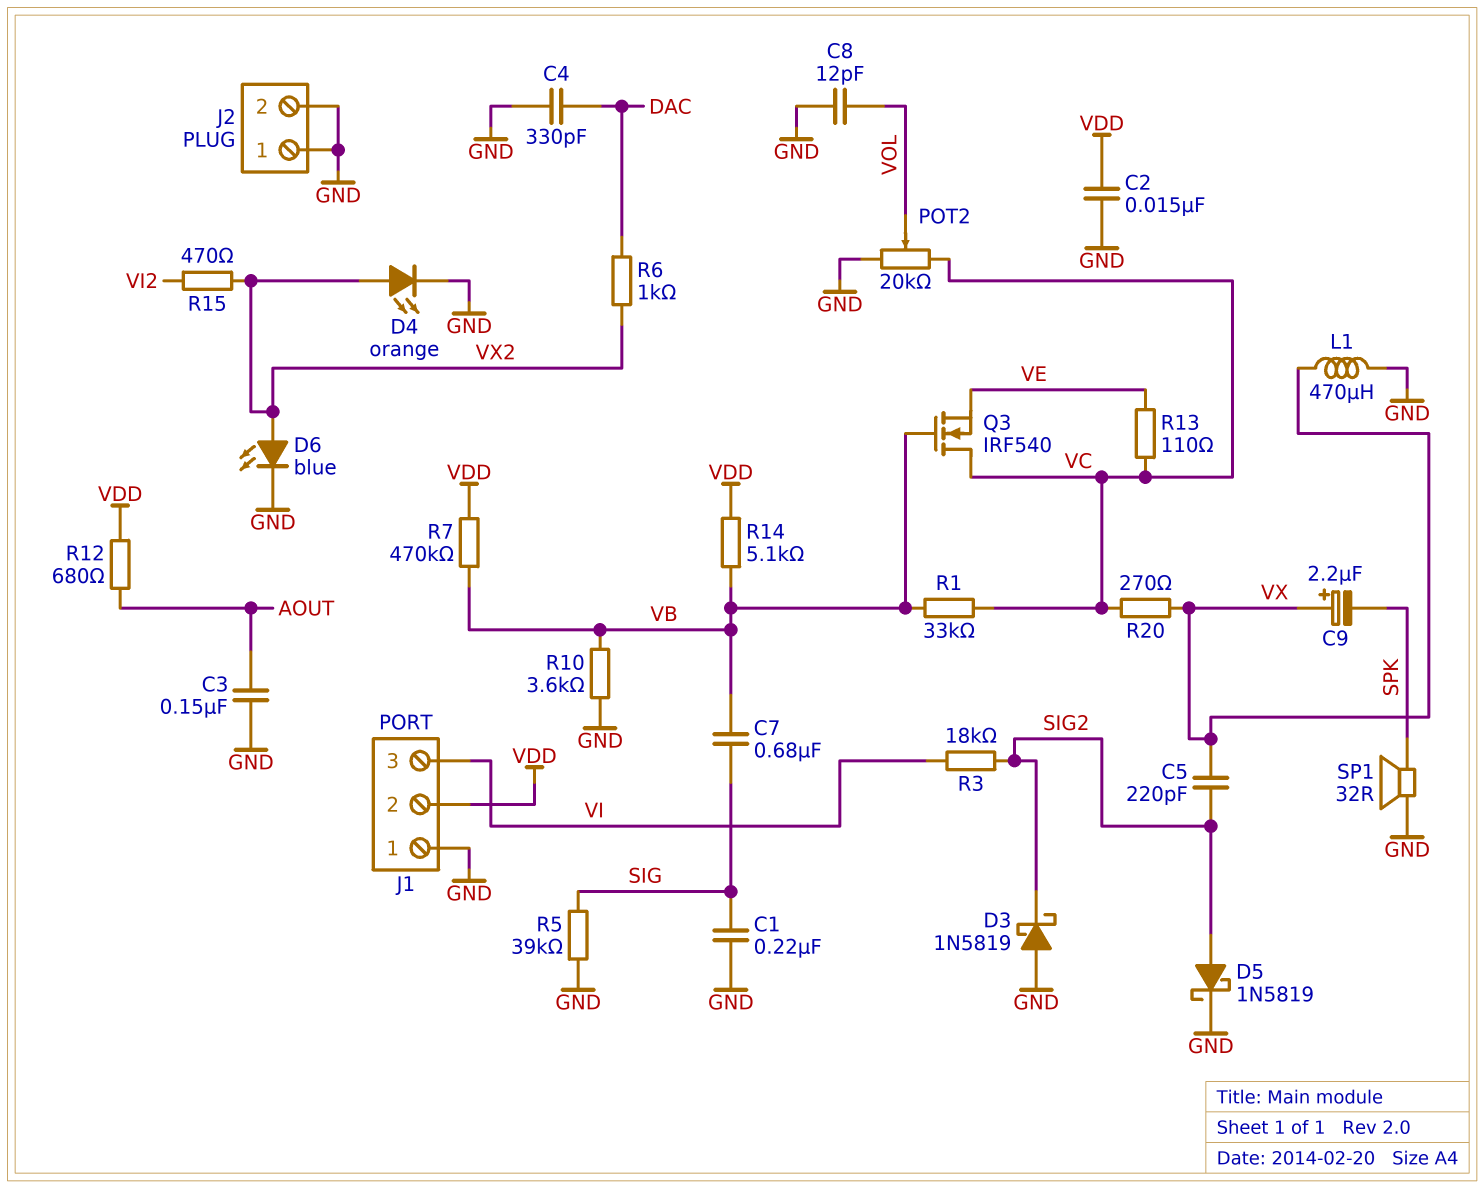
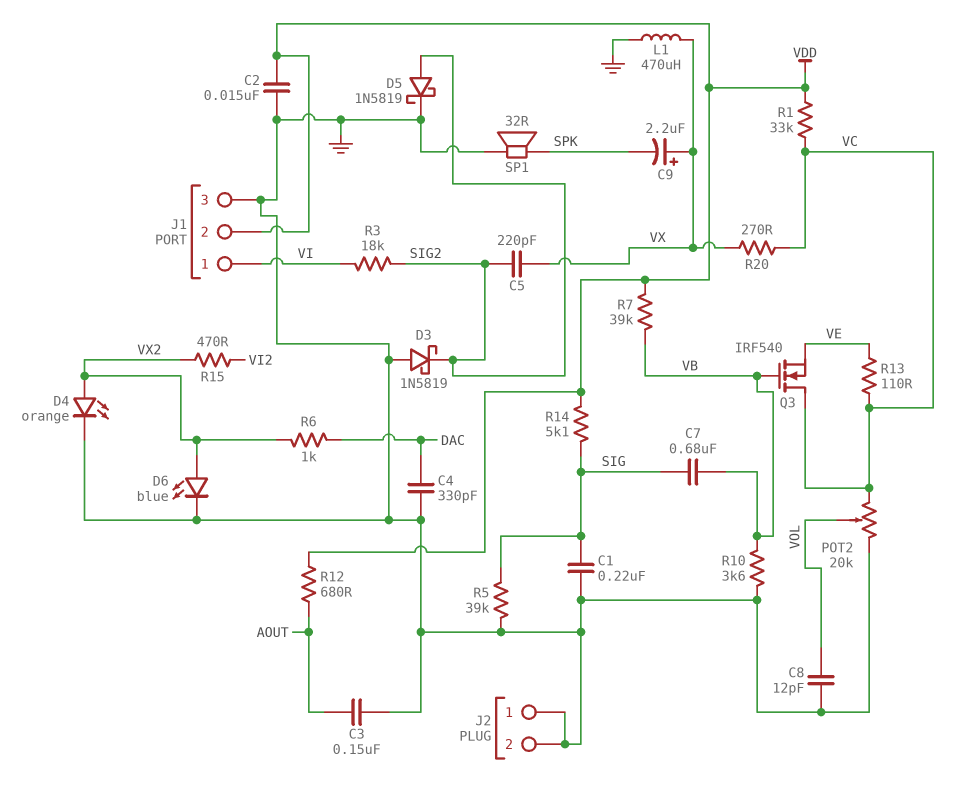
J1 pin 1: GND -> VI
J1 pin 3: VI -> GND
R1: 33k (VB, VC) -> 33k (VC, VDD)
R7: 470k (VB, VDD) -> 39k (VB, VDD)
R14: 5.1k (VB, VDD) -> 5.1k (SIG, VDD)

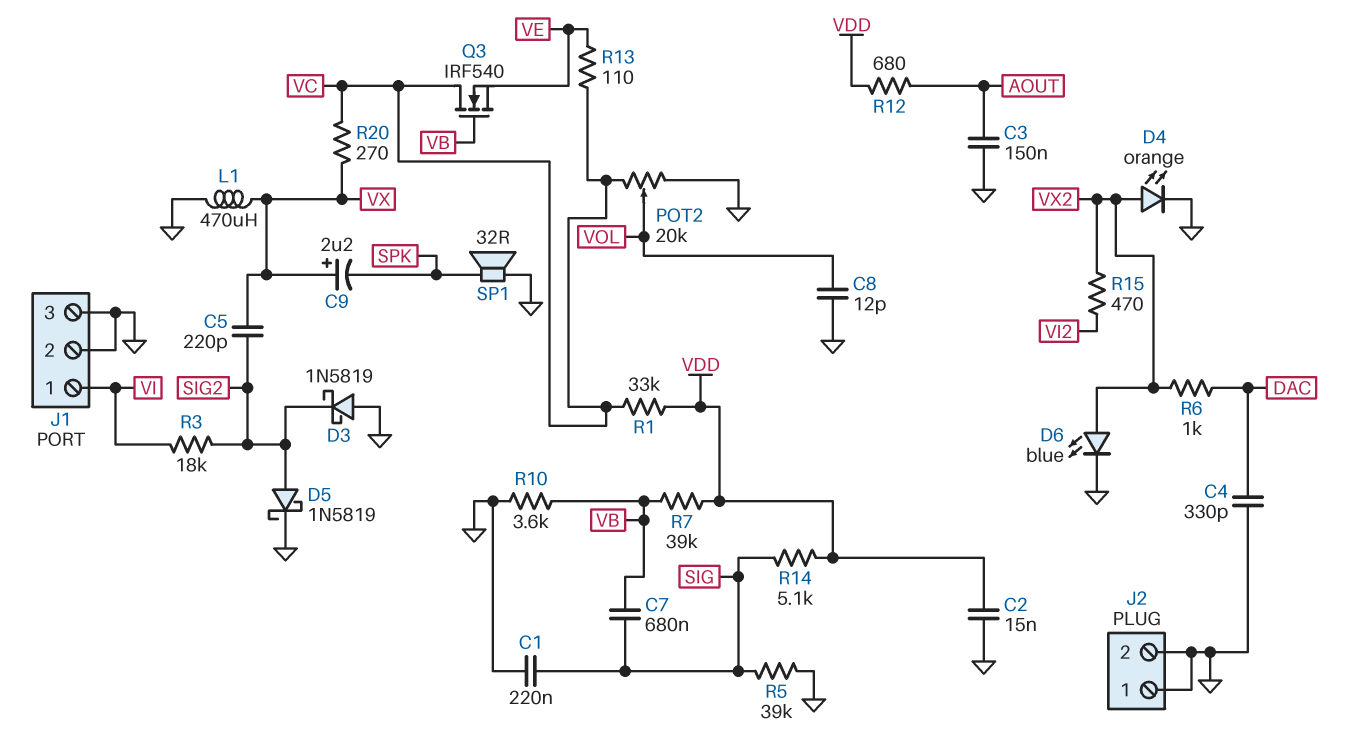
J1 pin 2: VDD -> GND

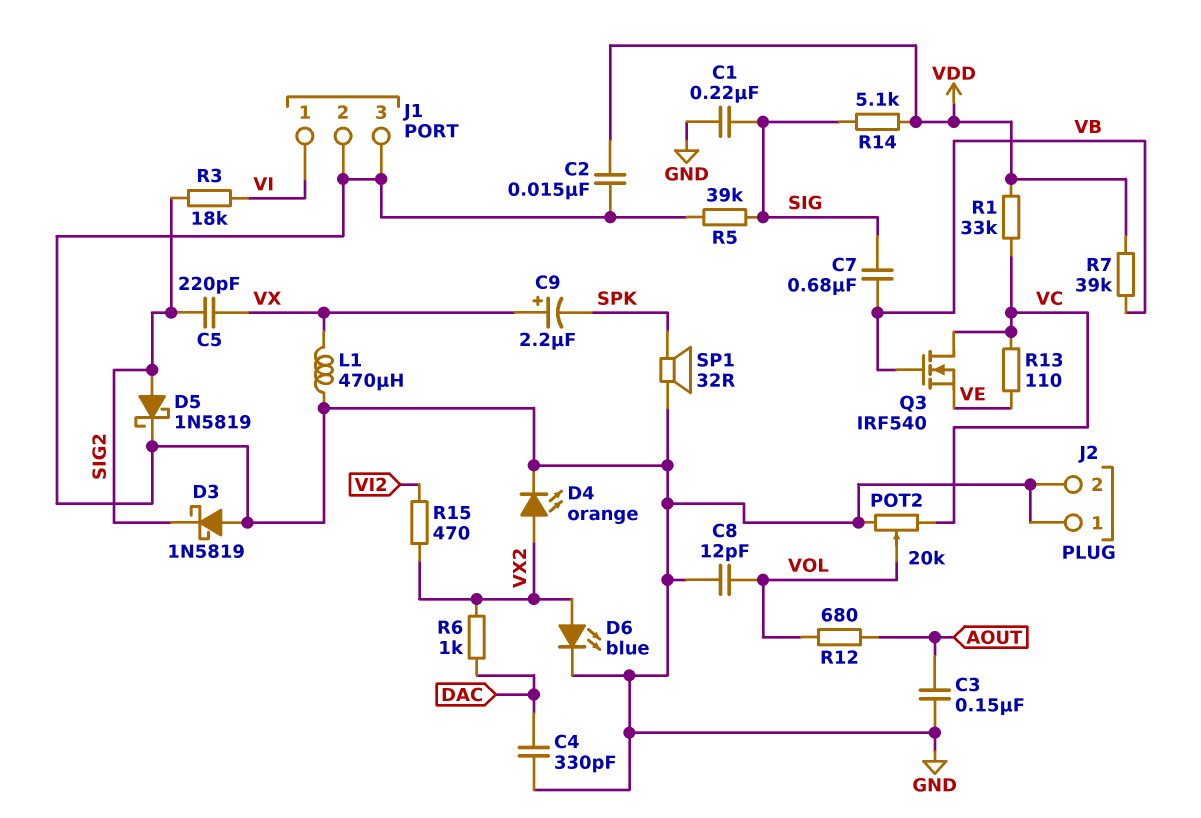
R10: 3.6k (GND, VB) -> none
R12: 680 (AOUT, VDD) -> 680 (AOUT, VOL)
R20: 270 (VC, VX) -> none

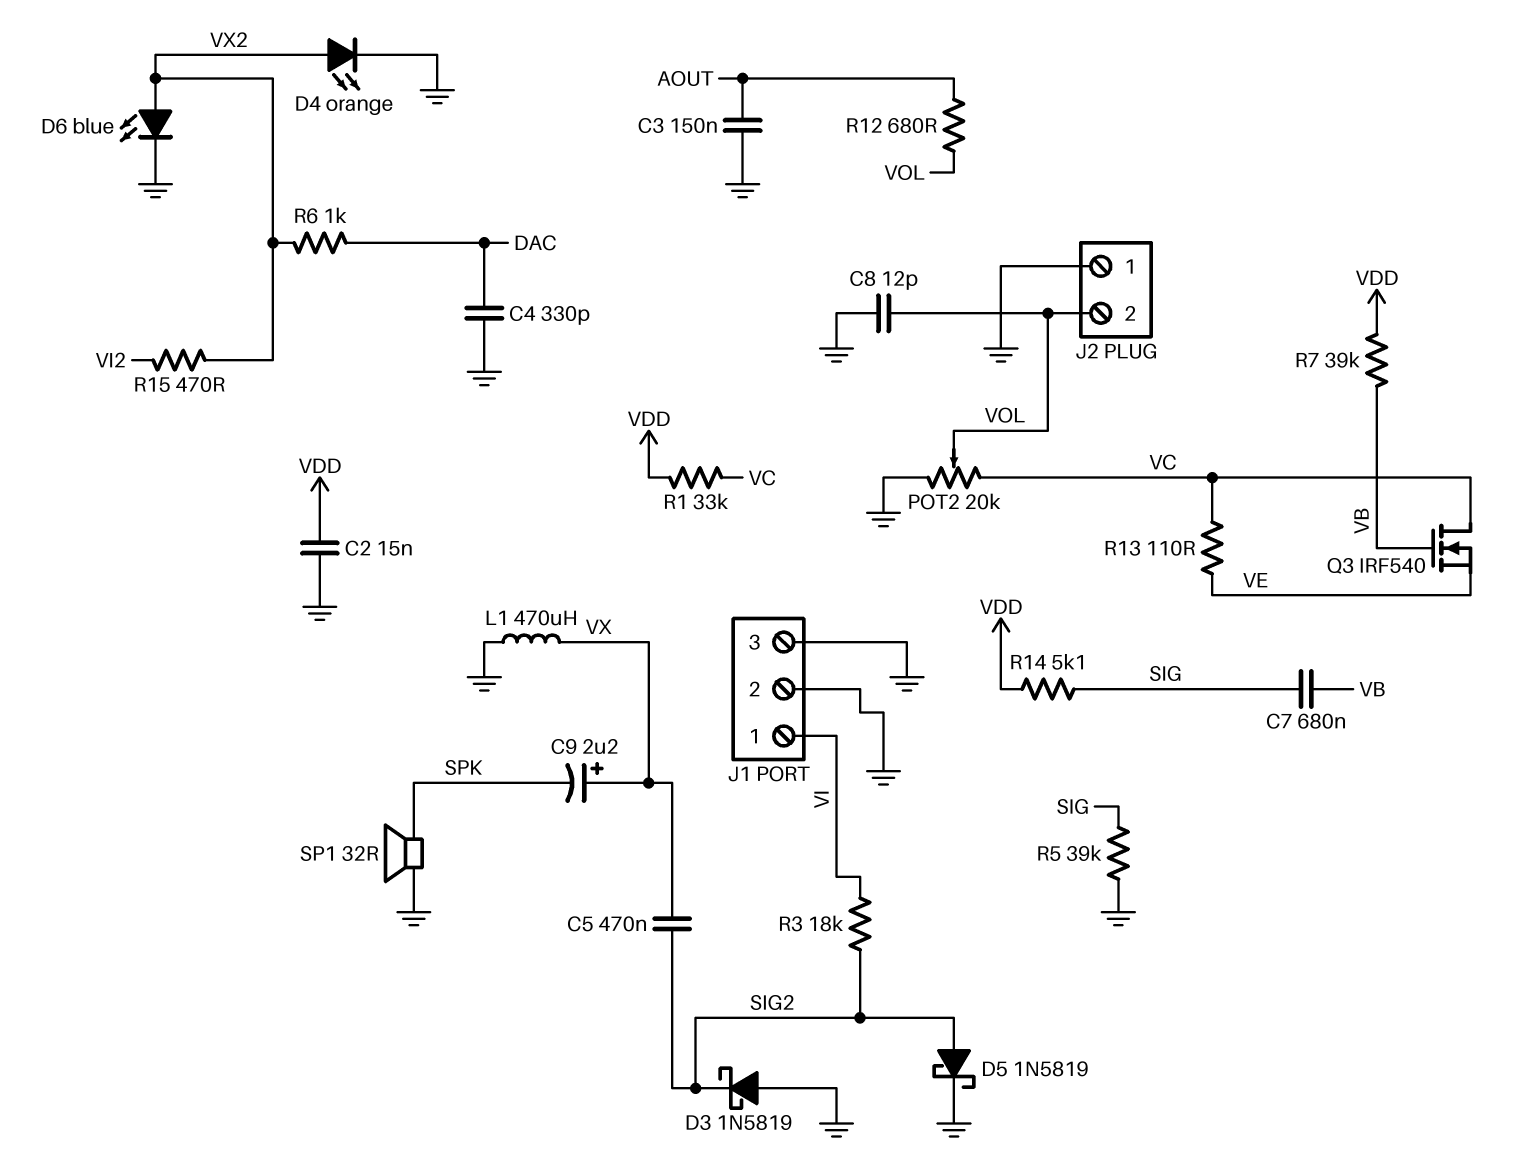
C1: 220nF (GND, SIG) -> none
C5: 220pF (SIG2, VX) -> 470nF (SIG2, VX)
J2 pin 2: GND -> VOL

